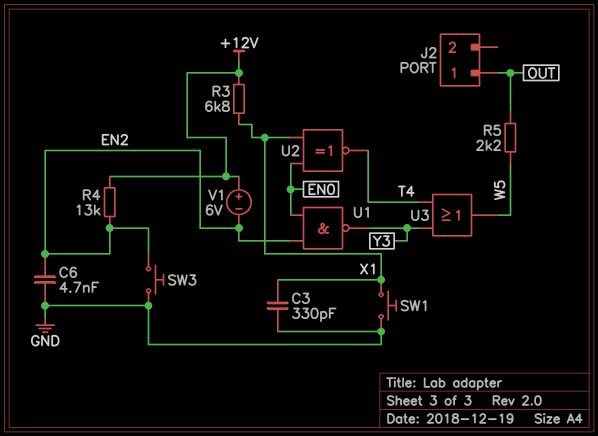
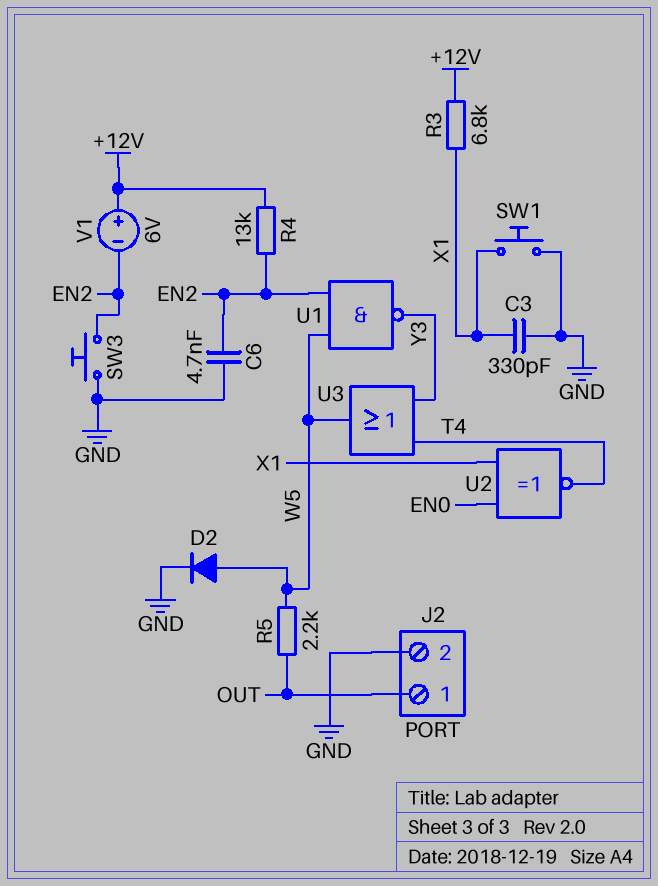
D2: none -> diode (A W5, K GND)
J2 pin 2: none -> GND
U1: NAND (in EN0, in EN2, out Y3) -> NAND (in EN2, in W5, out Y3)

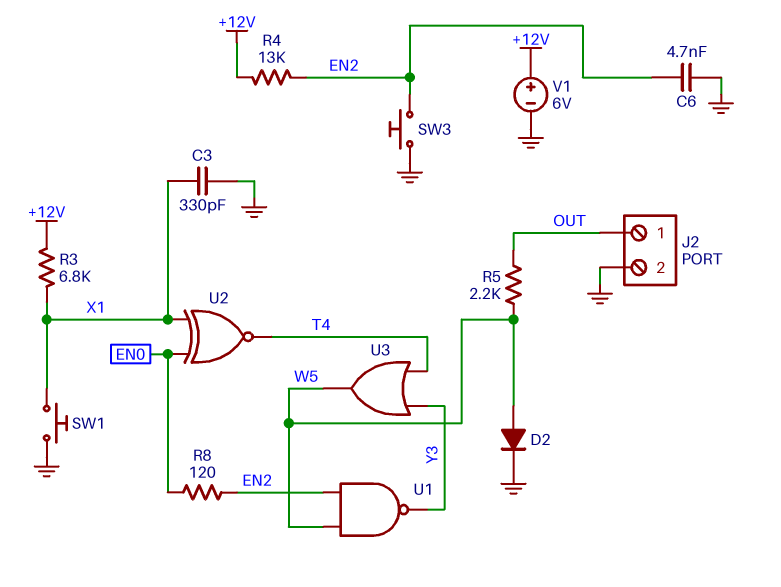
R8: none -> 120 (EN0, EN2)
V1: 6V (plus +12V, minus EN2) -> 6V (plus +12V, minus GND)

